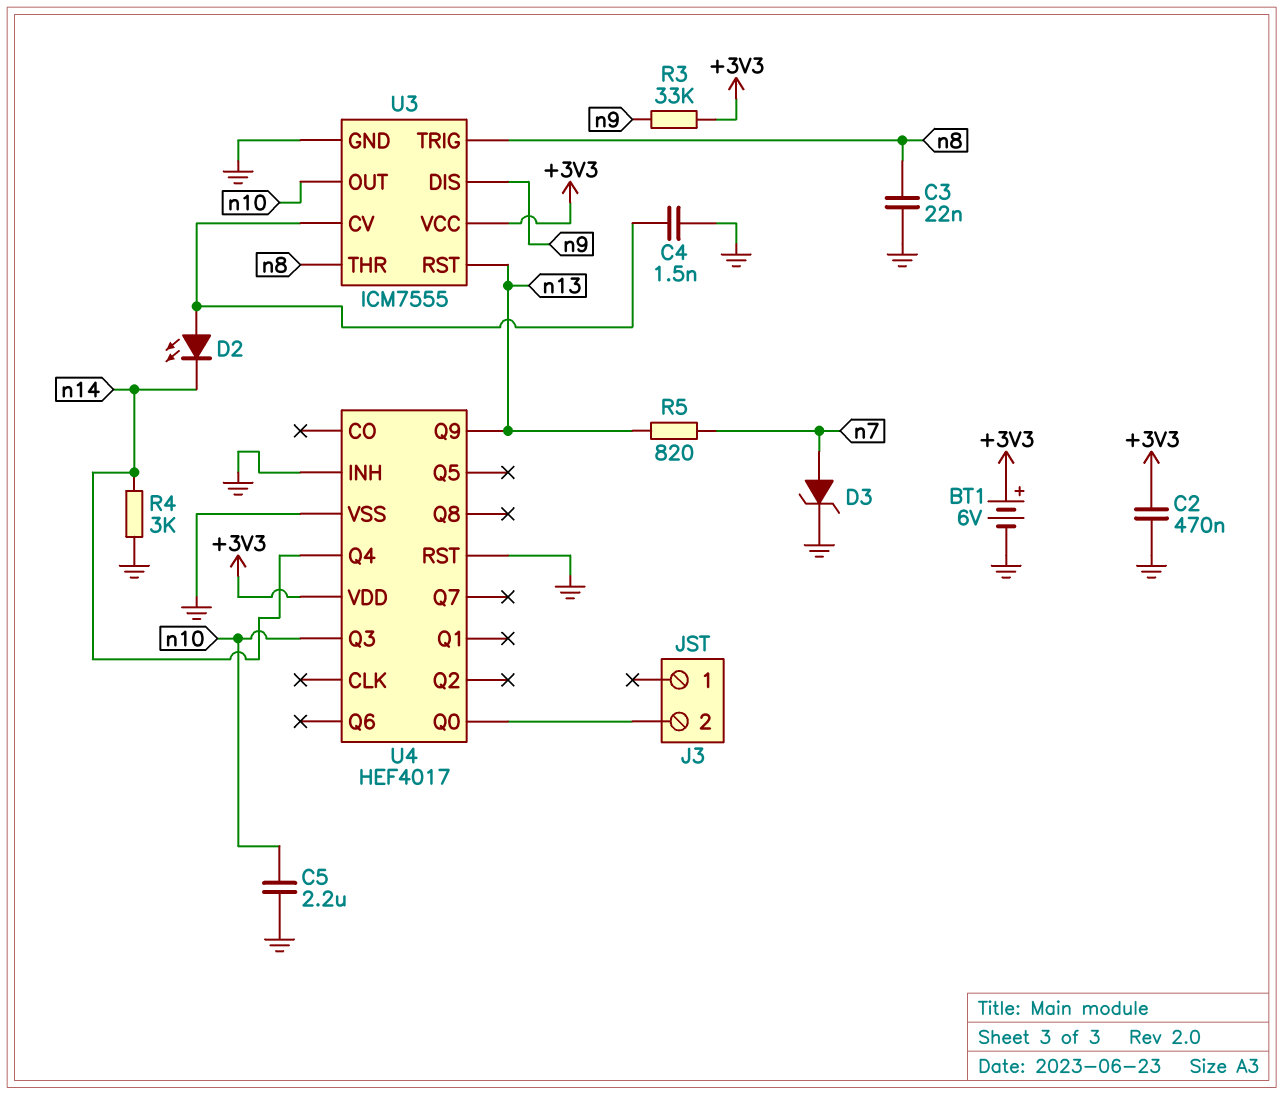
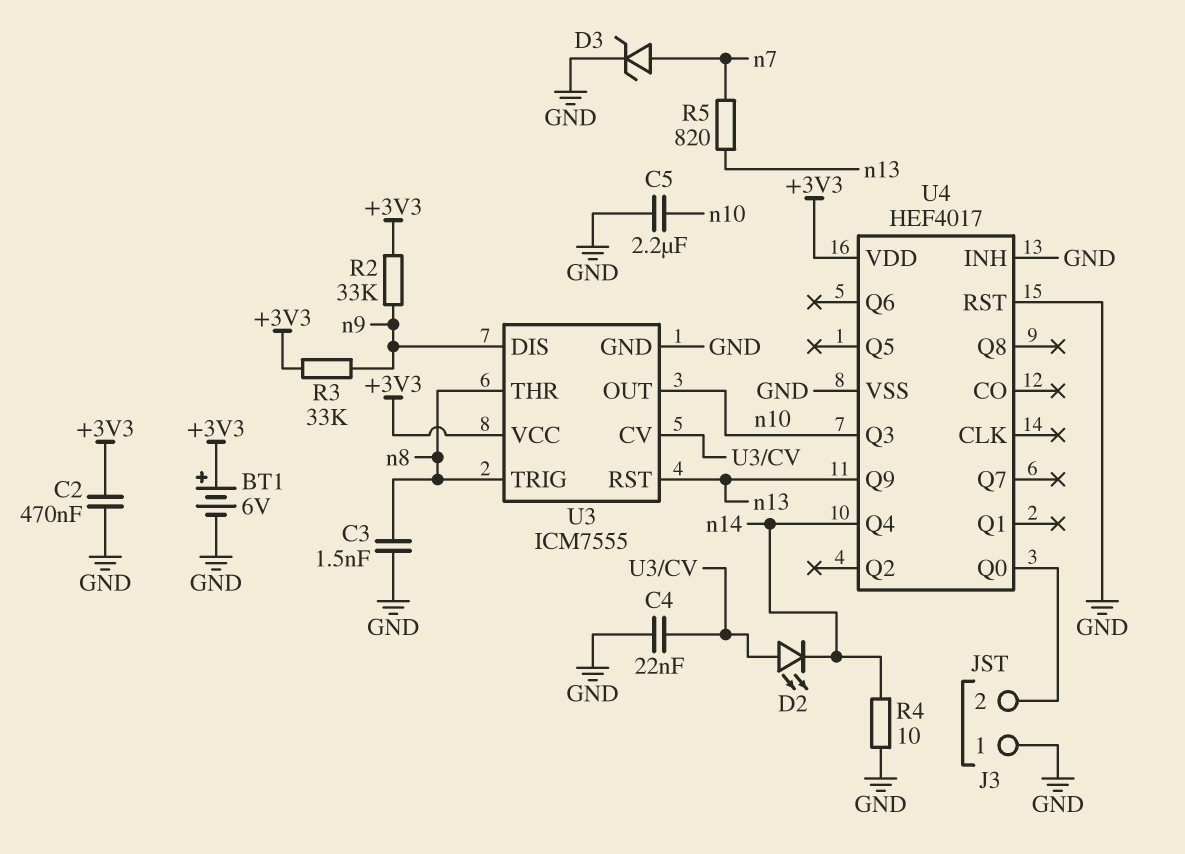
C3: 22nF (GND, n8) -> 1.5nF (GND, n8)
C4: 1.5nF (GND, U3/CV) -> 22nF (GND, U3/CV)
J3 pin 1: none -> GND
R2: none -> 33k (+3V3, n9)
R4: 3k (GND, n14) -> 10 (GND, n14)

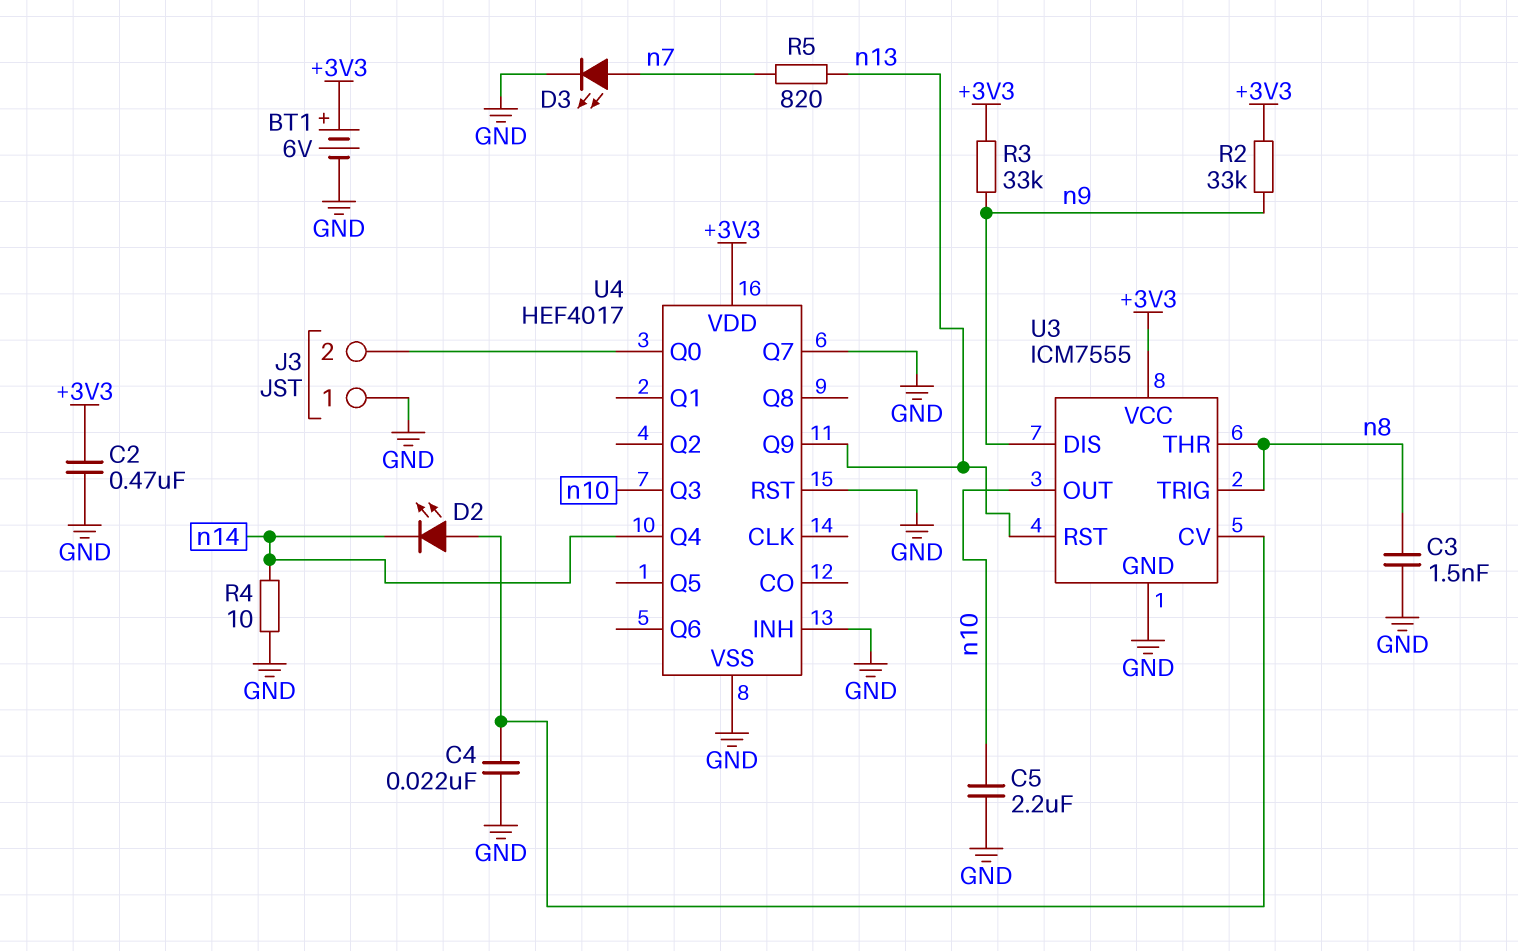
D3: zener (A n7, K GND) -> LED (A n7, K GND)
U4 pin Q7: none -> GND

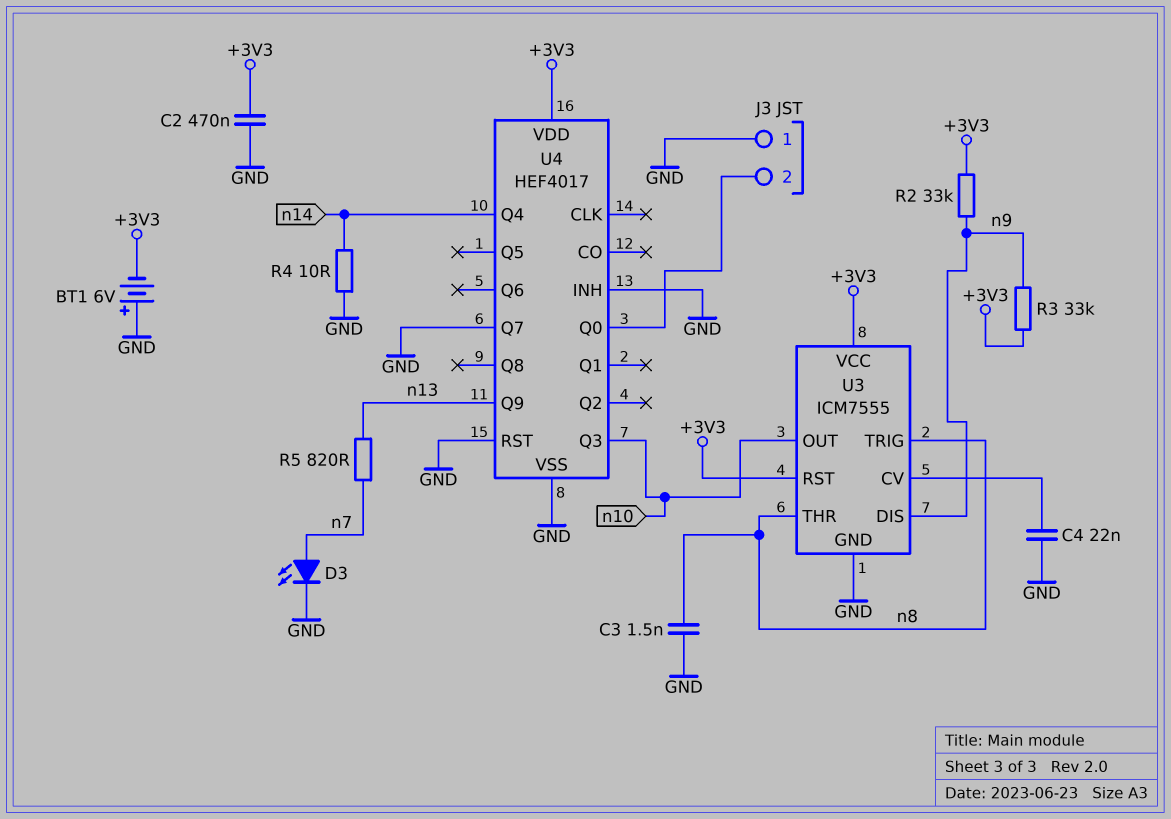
BT1: 6V (plus +3V3, minus GND) -> 6V (plus GND, minus +3V3)
C5: 2.2uF (GND, n10) -> none
D2: LED (A U3/CV, K n14) -> none
U3 pin RST: n13 -> +3V3

